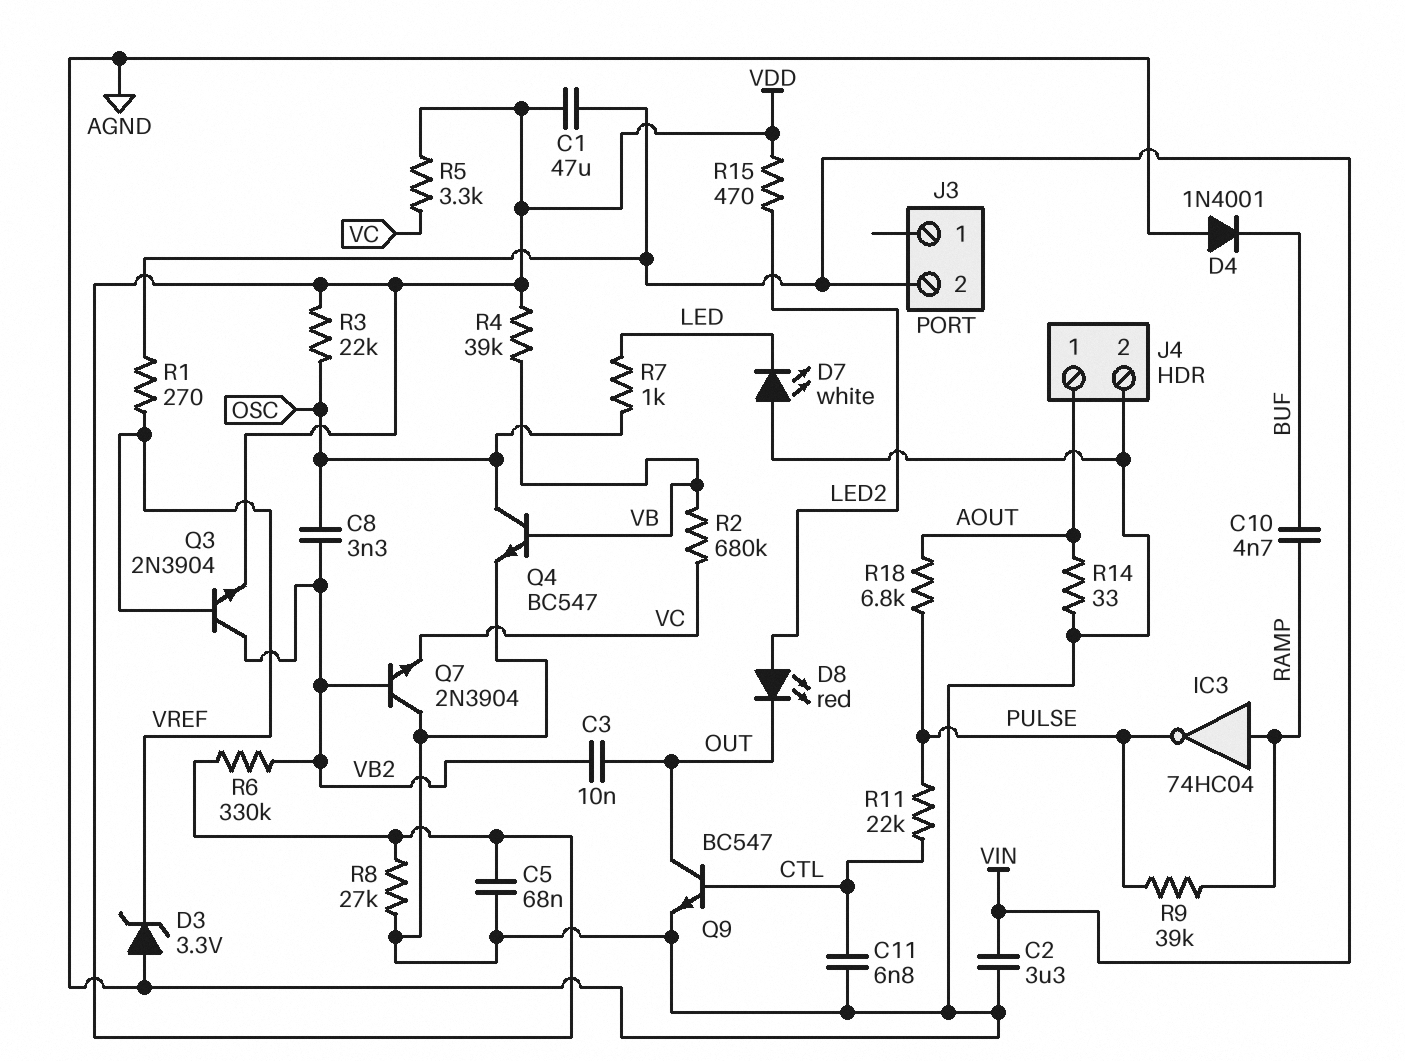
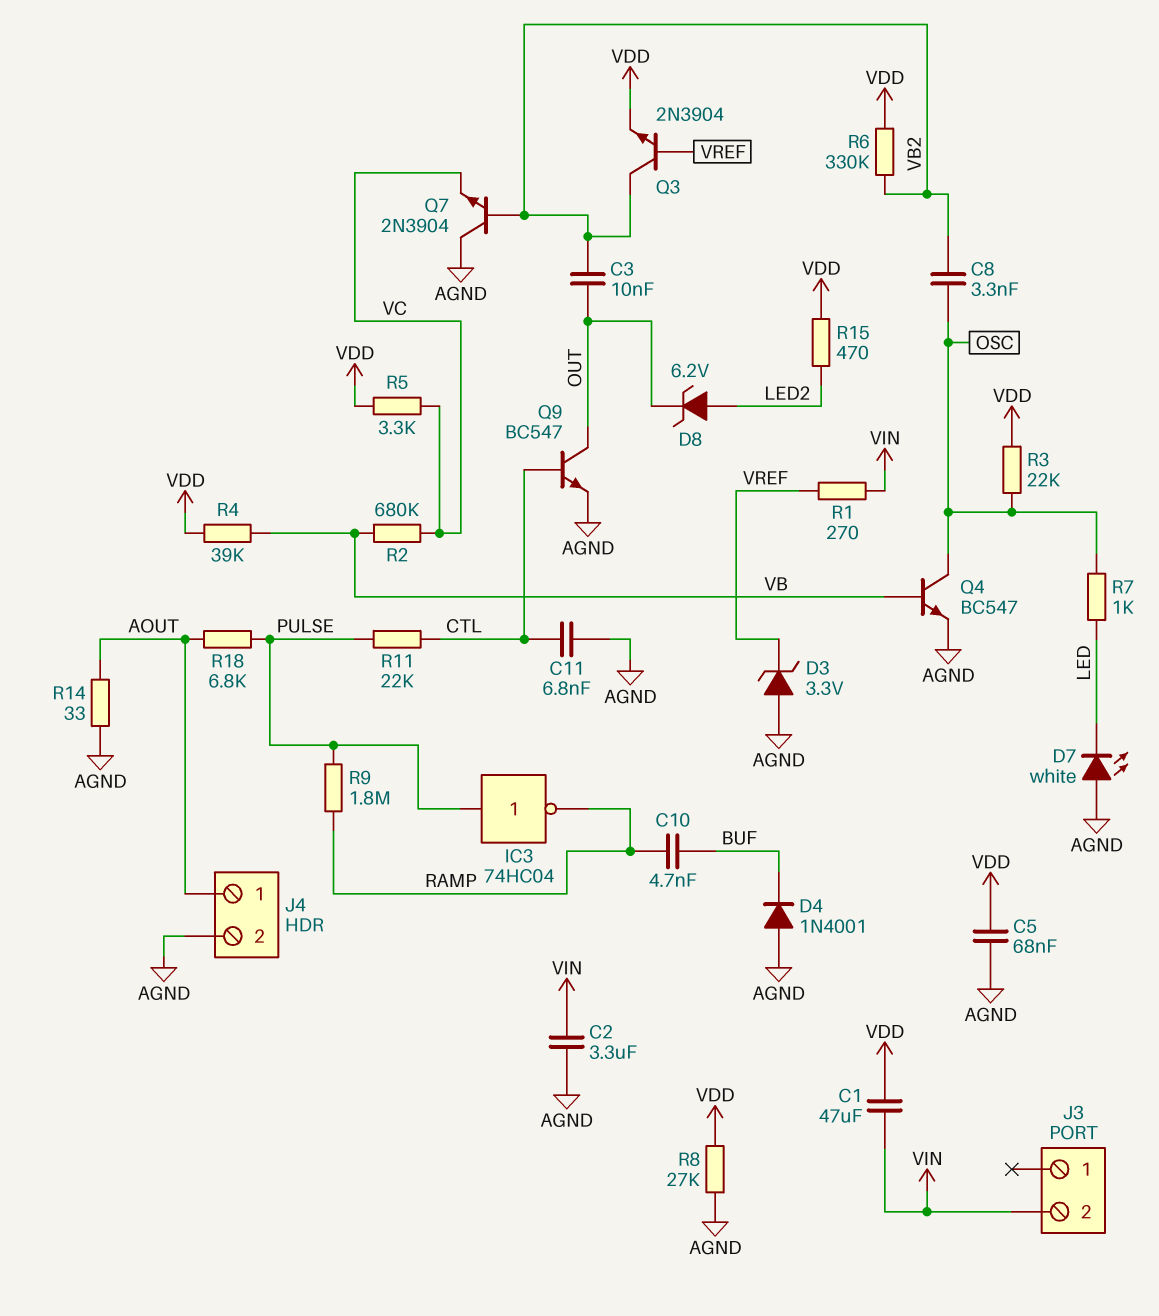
D8: LED red (A LED2, K OUT) -> zener 6.2V (A LED2, K OUT)
IC3: NOT 74HC04 (in RAMP, out PULSE) -> NOT 74HC04 (in PULSE, out RAMP)
R9: 39k (PULSE, RAMP) -> 1.8M (PULSE, RAMP)

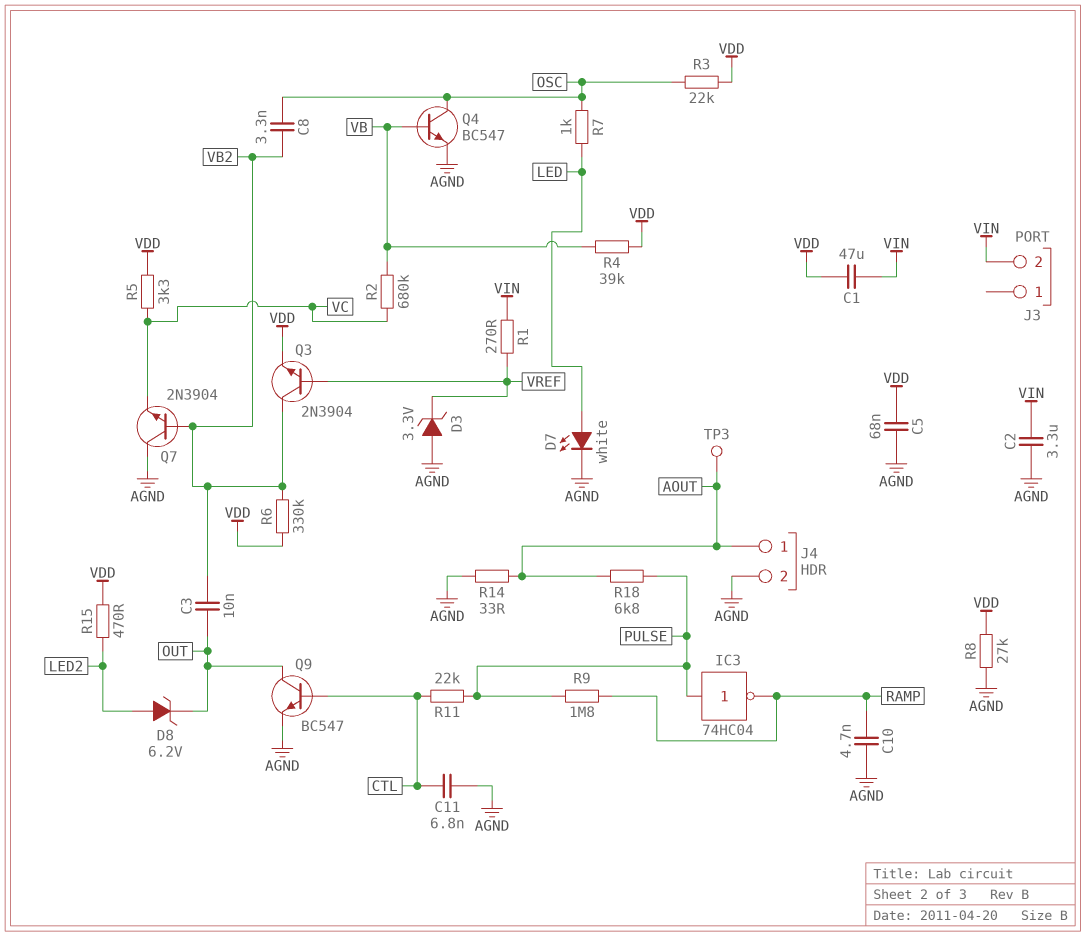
C10: 4.7nF (BUF, RAMP) -> 4.7nF (AGND, RAMP)
D4: diode 1N4001 (A AGND, K BUF) -> none
D7: LED white (A AGND, K LED) -> LED white (A LED, K AGND)
TP3: none -> test point (AOUT)

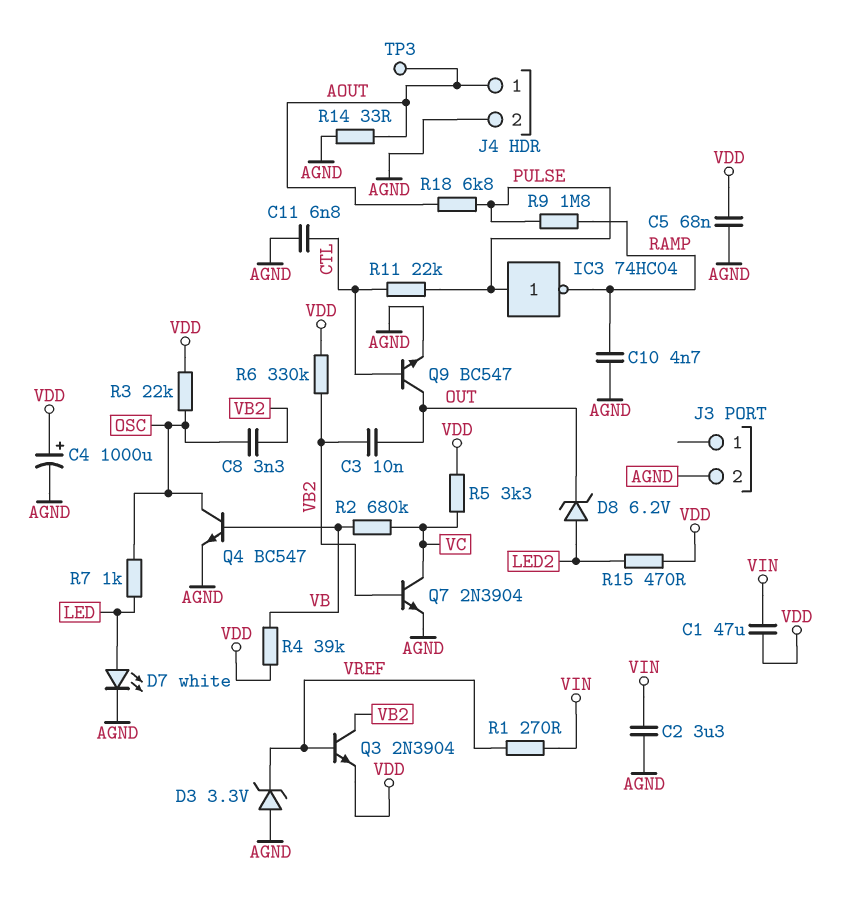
C4: none -> 1000uF (plus VDD, minus AGND)
J3 pin 2: VIN -> AGND
Q7: NPN 2N3904 (B VB2, C AGND, E VC) -> NPN 2N3904 (B VB2, C VC, E AGND)
R8: 27k (AGND, VDD) -> none

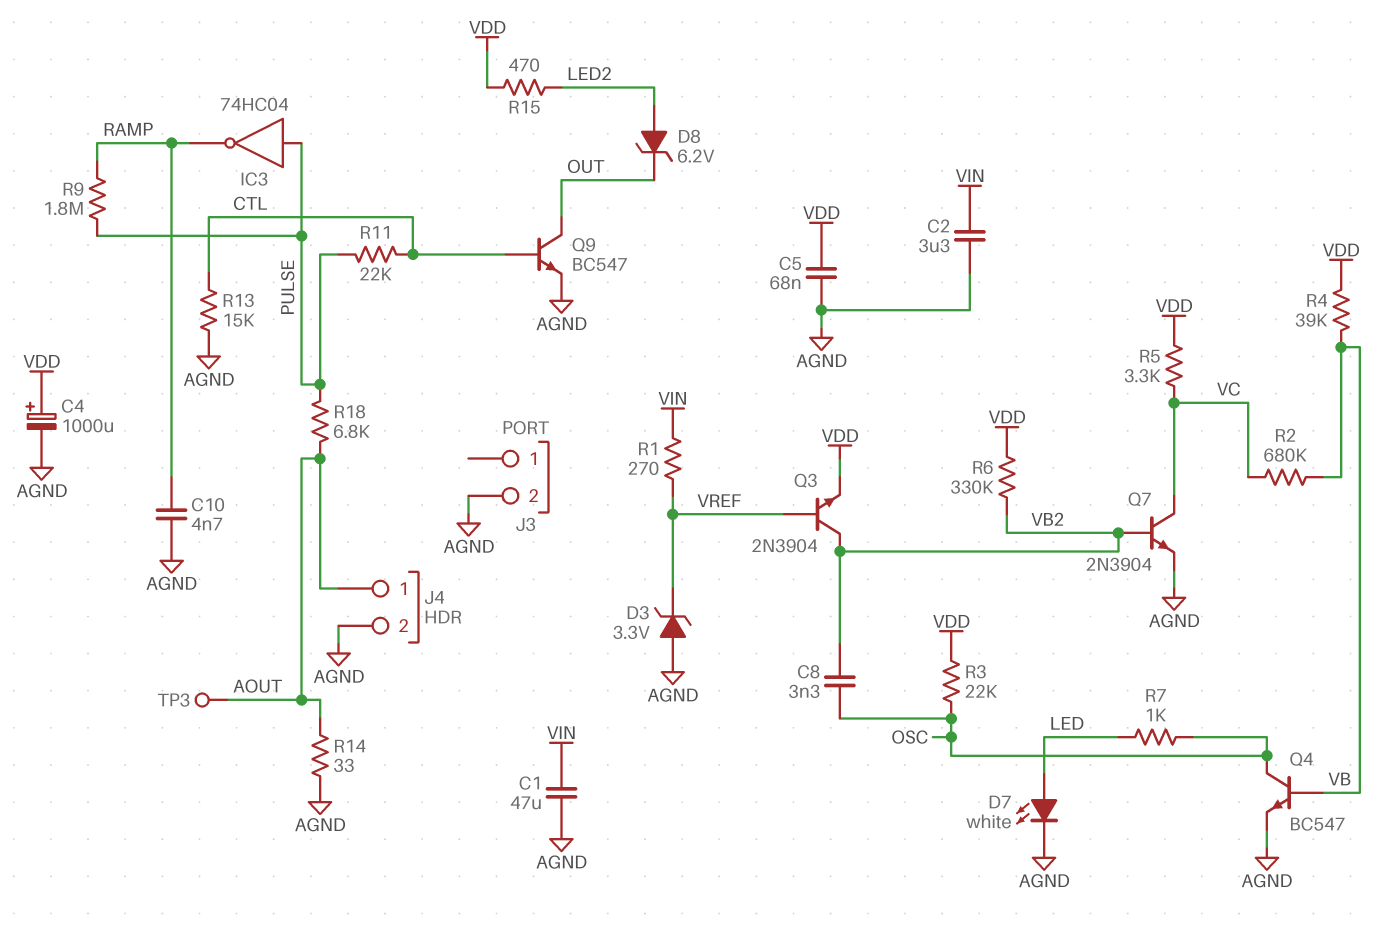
C1: 47uF (VDD, VIN) -> 47uF (AGND, VIN)
C3: 10nF (OUT, VB2) -> none
C11: 6.8nF (AGND, CTL) -> none
R13: none -> 15k (AGND, CTL)

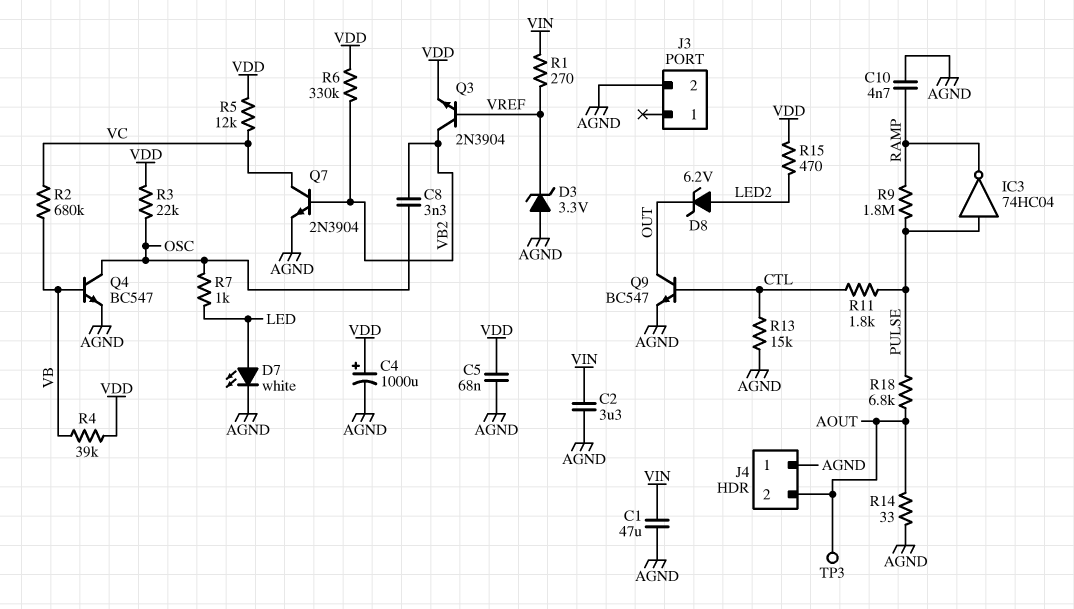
J4 pin 1: AOUT -> AGND
J4 pin 2: AGND -> AOUT
R5: 3.3k (VC, VDD) -> 12k (VC, VDD)
R11: 22k (CTL, PULSE) -> 1.8k (CTL, PULSE)

